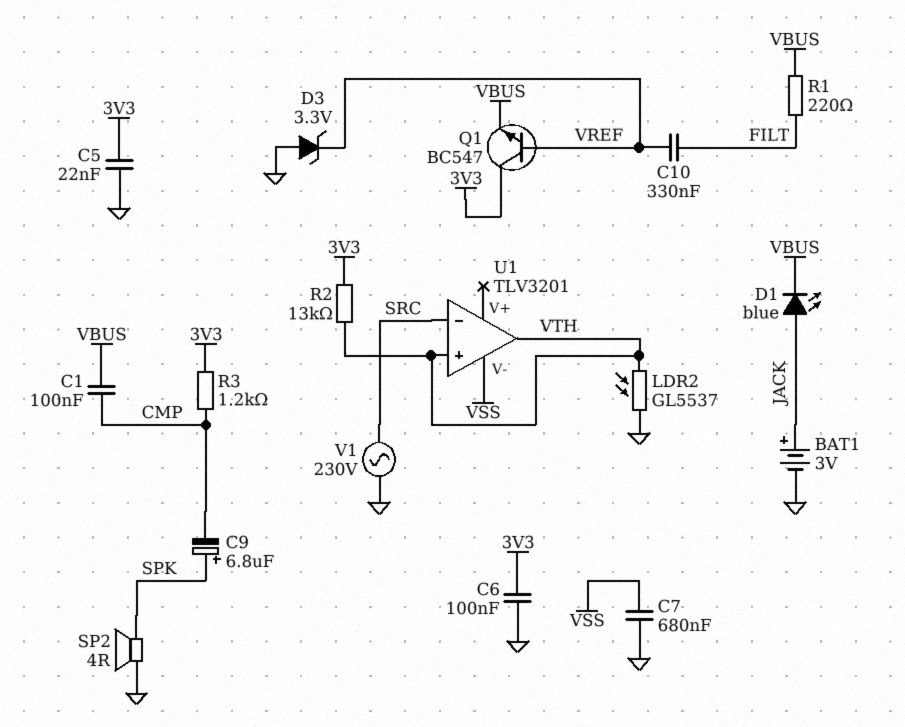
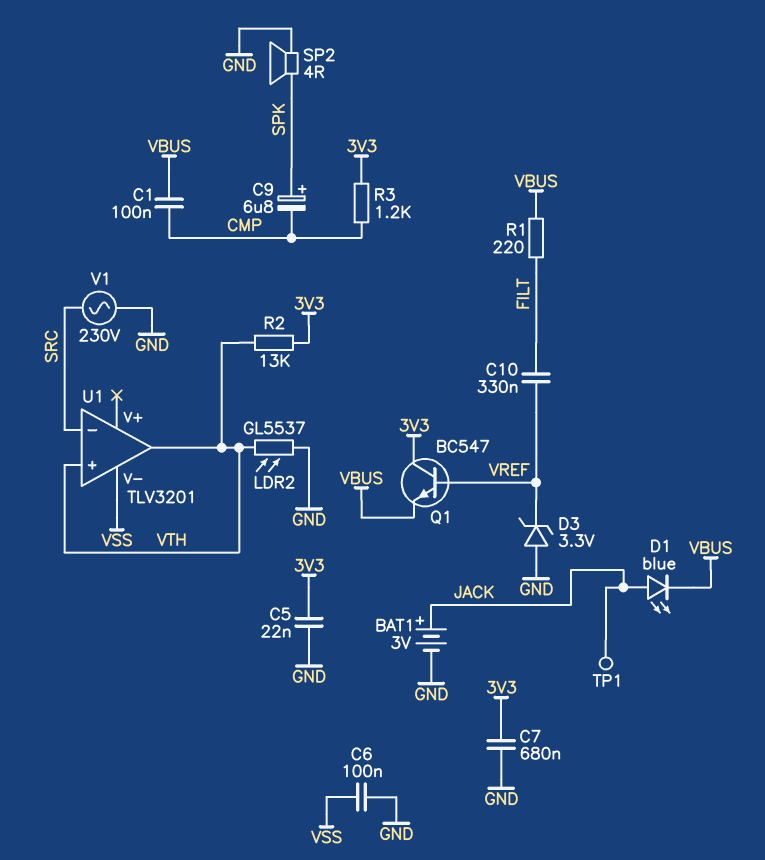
C6: 100nF (3V3, GND) -> 100nF (GND, VSS)
C7: 680nF (GND, VSS) -> 680nF (3V3, GND)
TP1: none -> test point (JACK)

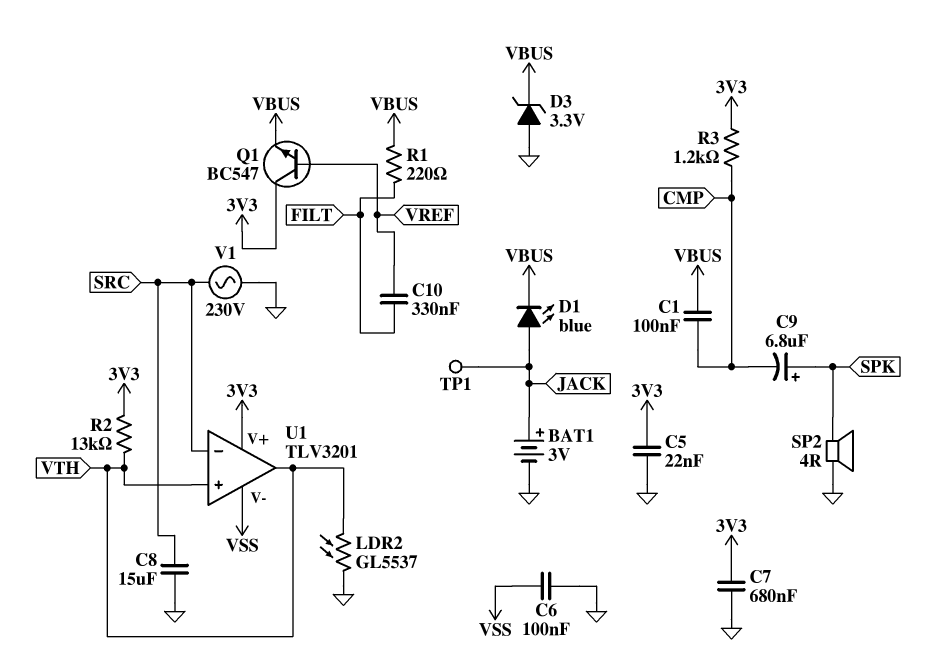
C8: none -> 15uF (GND, SRC)
D3: zener 3.3V (A GND, K VREF) -> zener 3.3V (A GND, K VBUS)
U1 pin V+: none -> 3V3

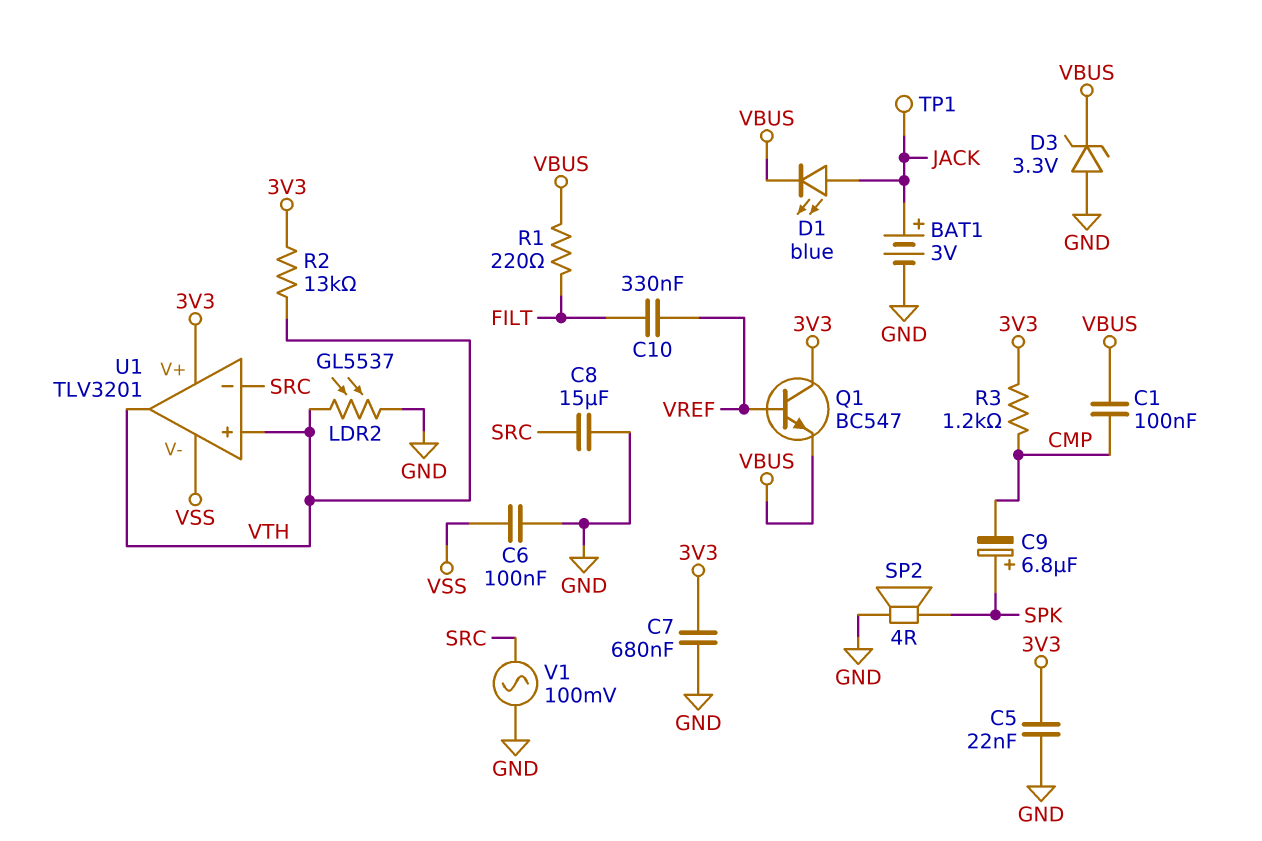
V1: AC 230V (GND, SRC) -> AC 100mV (GND, SRC)

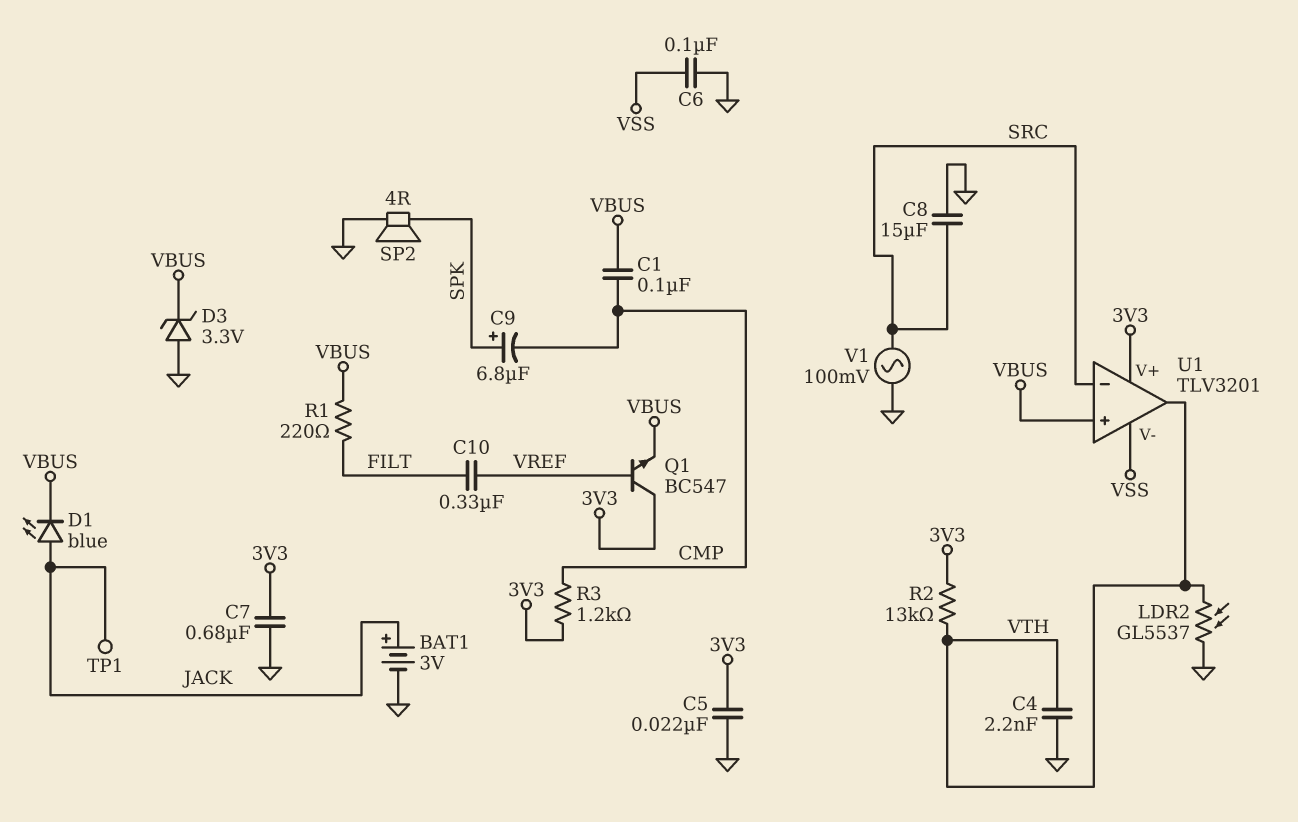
C4: none -> 2.2nF (GND, VTH)
U1 pin in+: VTH -> VBUS

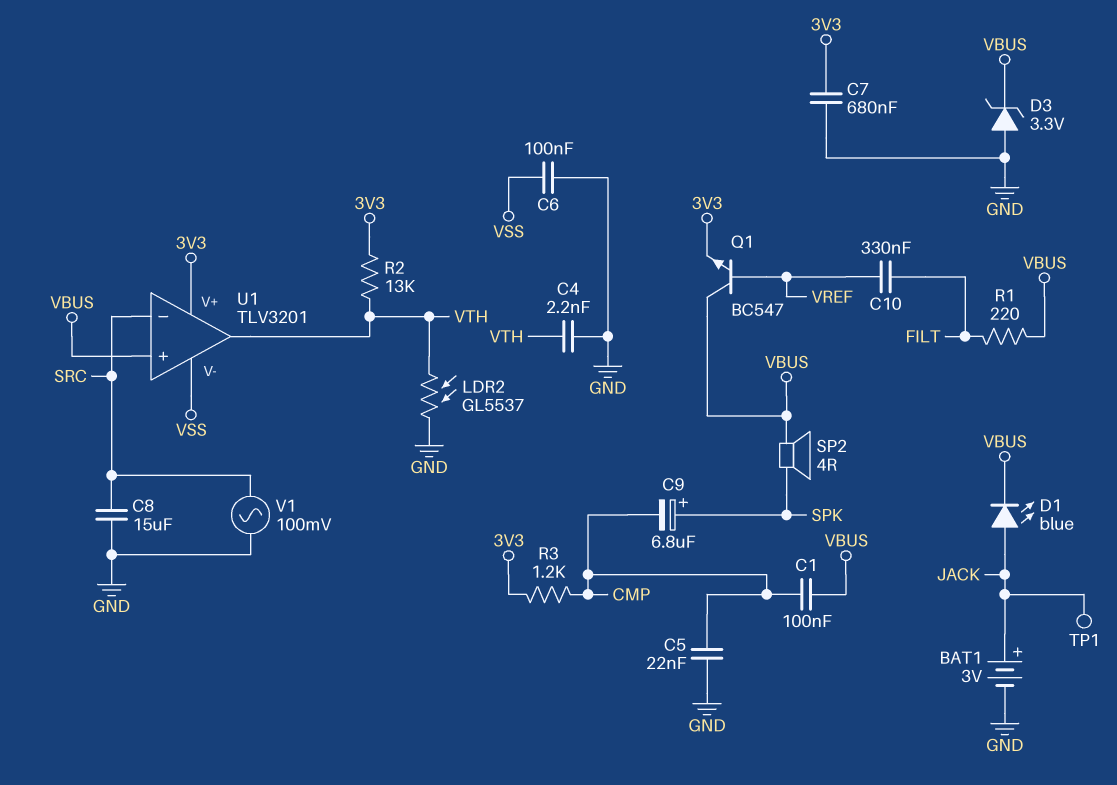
C5: 22nF (3V3, GND) -> 22nF (CMP, GND)
Q1: NPN BC547 (B VREF, C 3V3, E VBUS) -> NPN BC547 (B VREF, C VBUS, E 3V3)
SP2: speaker 4R (GND, SPK) -> speaker 4R (SPK, VBUS)

